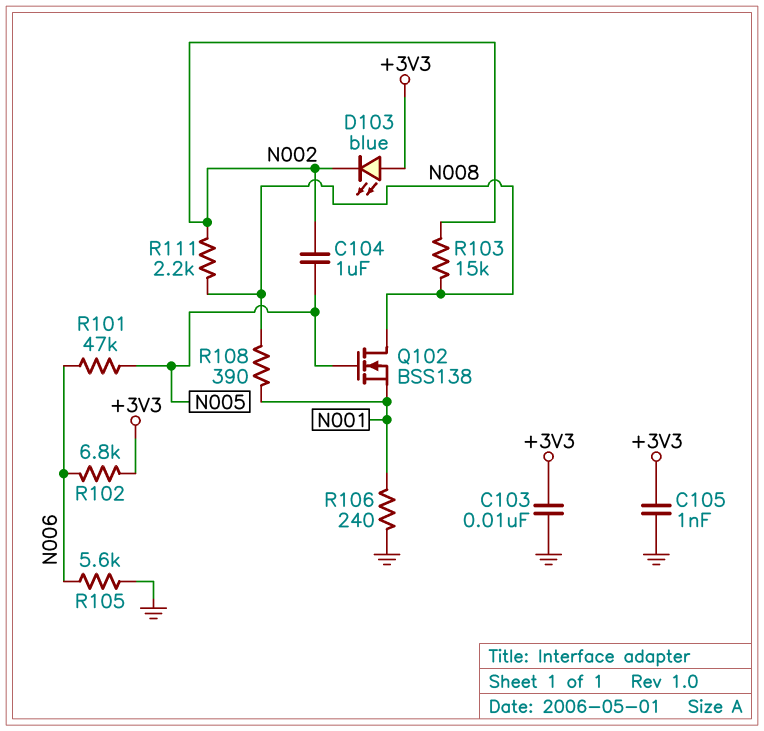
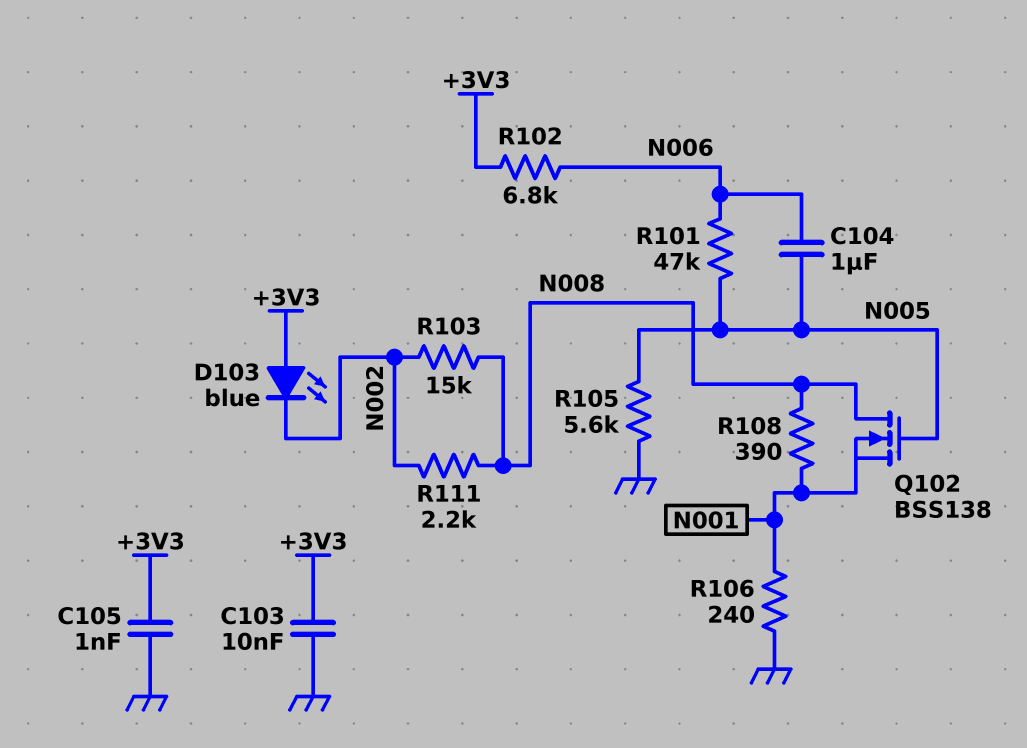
C104: 1uF (N002, N005) -> 1uF (N005, N006)
R105: 5.6k (GND, N006) -> 5.6k (GND, N005)

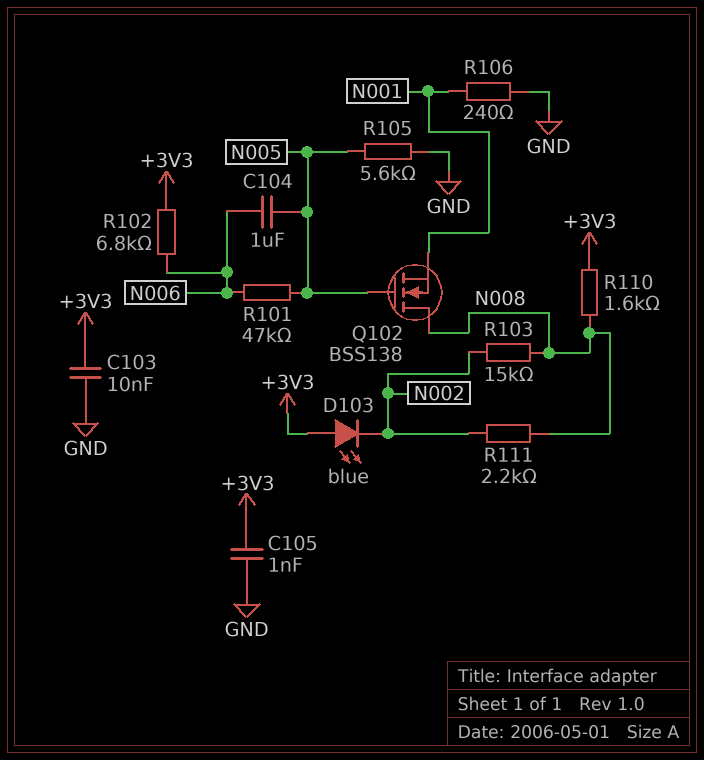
R108: 390 (N001, N008) -> none
R110: none -> 1.6k (+3V3, N008)

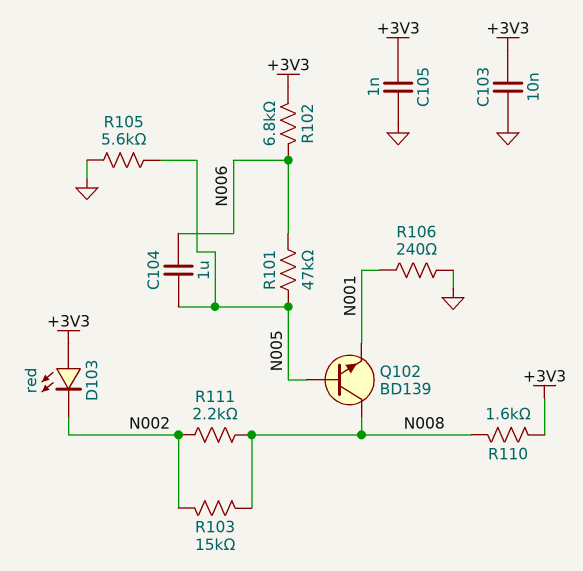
D103: LED blue (A +3V3, K N002) -> LED red (A +3V3, K N002)
Q102: NMOS BSS138 (G N005, D N008, S N001) -> NPN BD139 (B N005, C N008, E N001)

